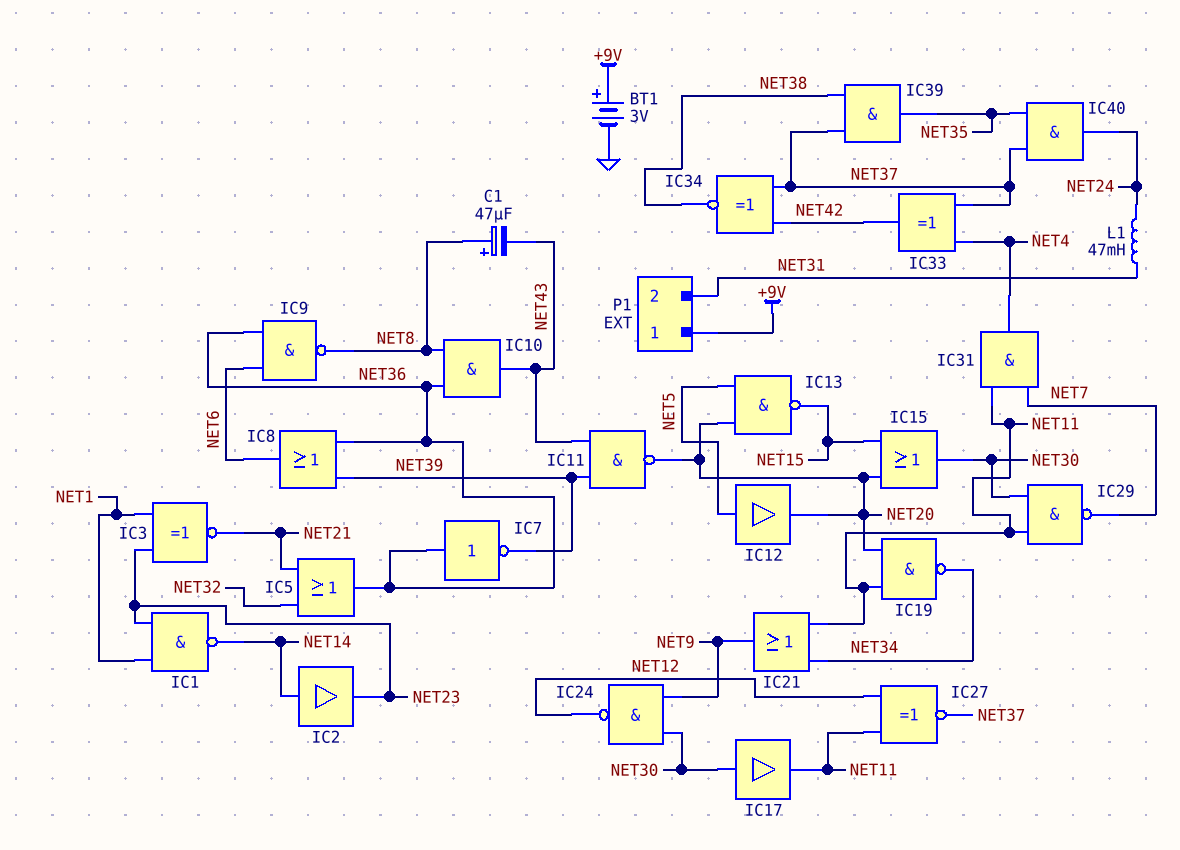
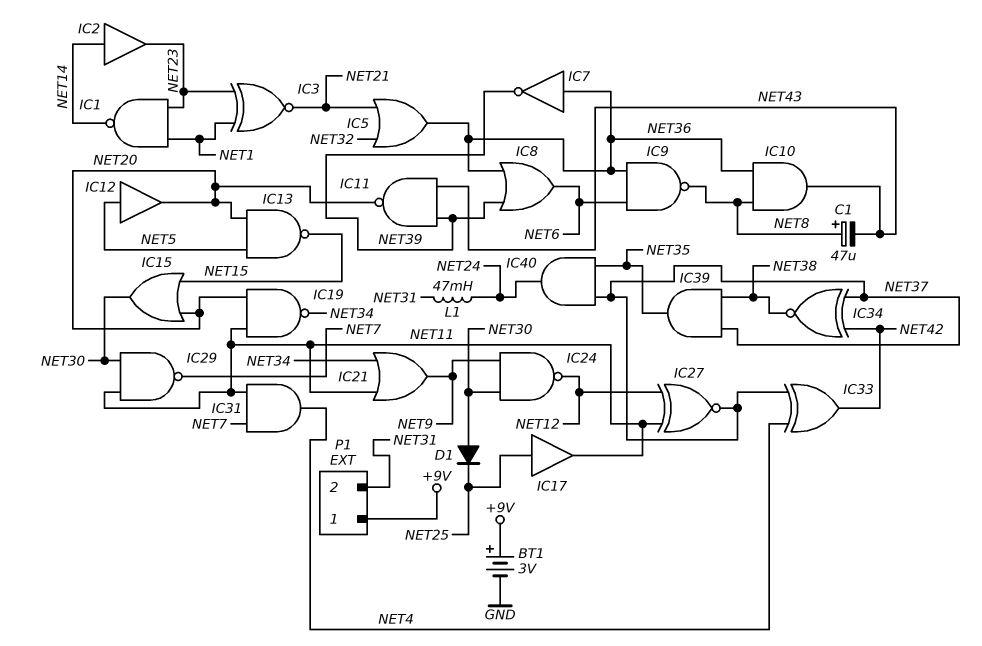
D1: none -> diode (A NET30, K NET25)
IC17: buffer (in NET30, out NET11) -> buffer (in NET25, out NET11)

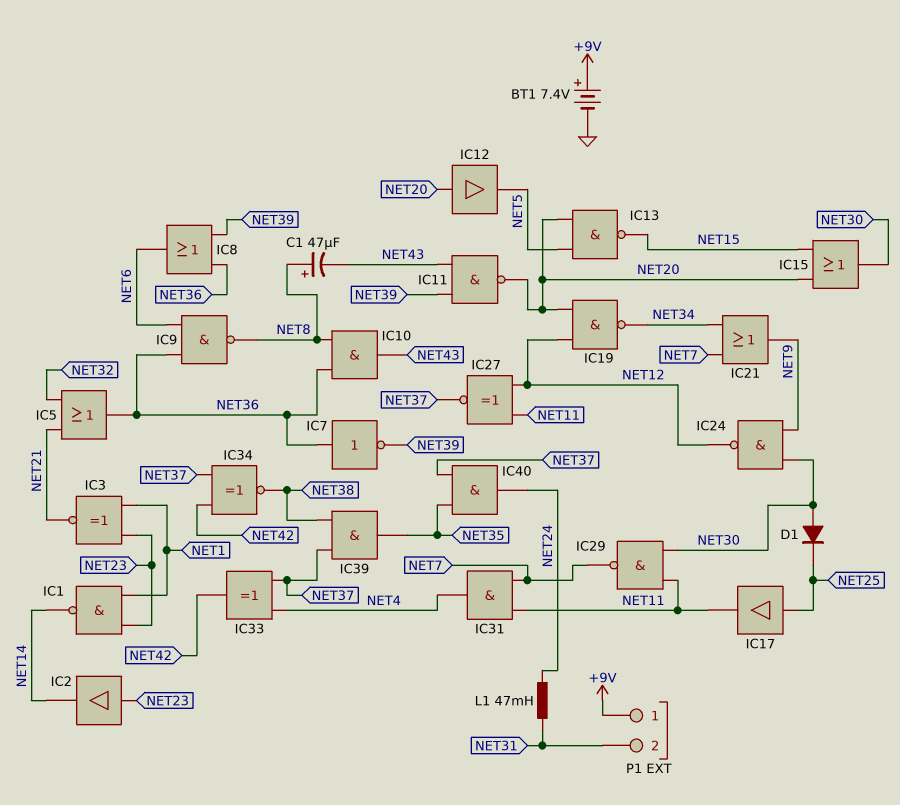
BT1: 3V (plus +9V, minus GND) -> 7.4V (plus +9V, minus GND)
IC2: buffer (in NET14, out NET23) -> buffer (in NET23, out NET14)
IC12: buffer (in NET5, out NET20) -> buffer (in NET20, out NET5)
IC19: NAND (in NET11, in NET20, out NET34) -> NAND (in NET12, in NET20, out NET34)
IC21: OR (in NET11, in NET34, out NET9) -> OR (in NET7, in NET34, out NET9)

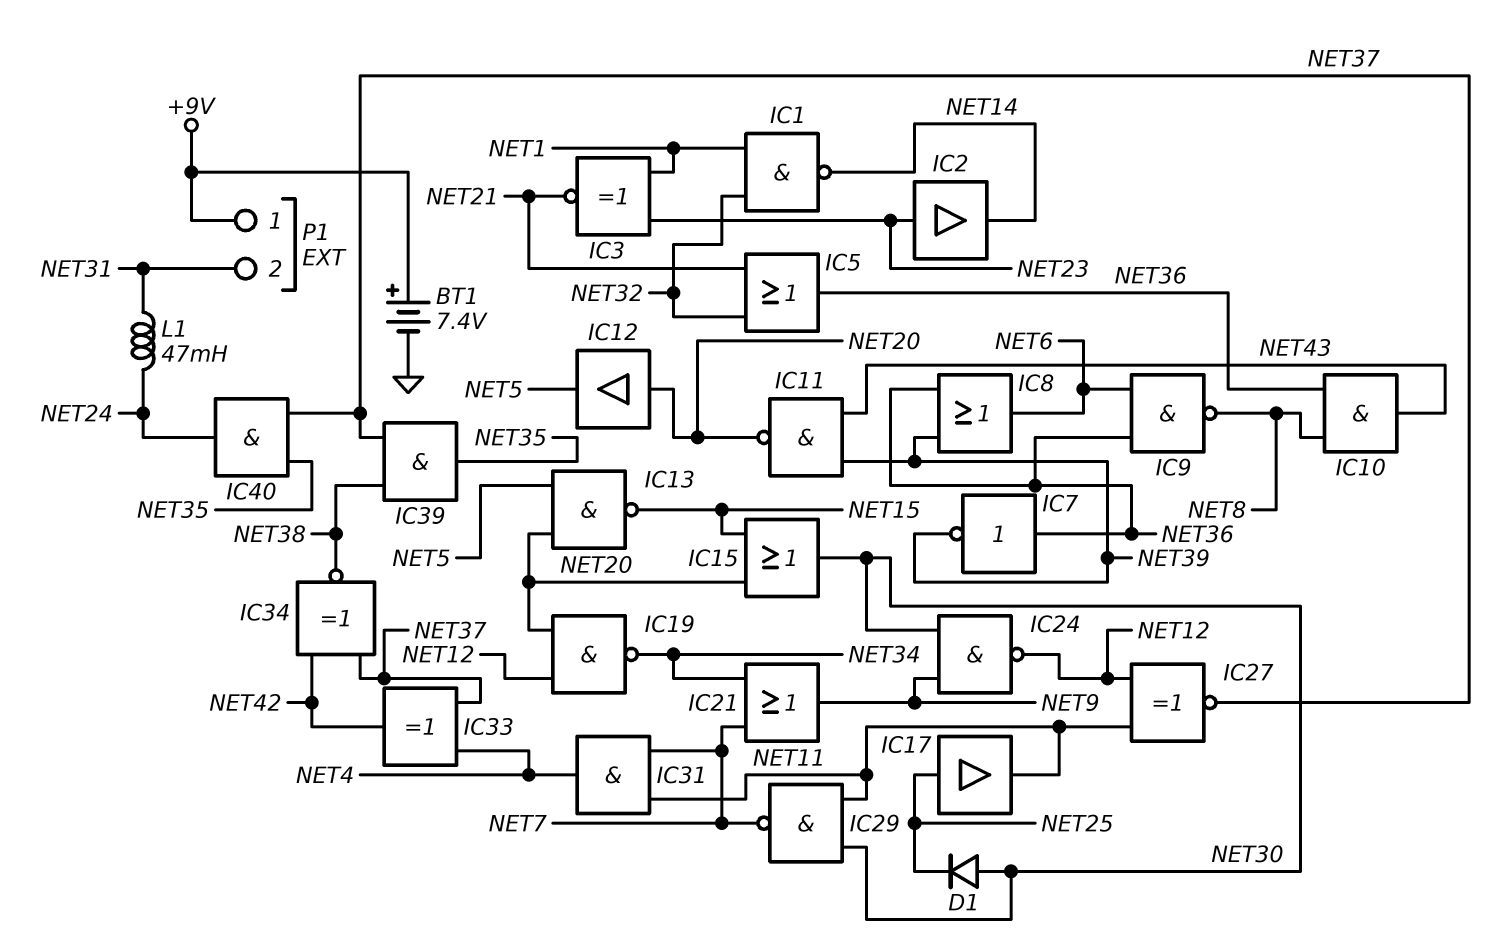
C1: 47uF (plus NET8, minus NET43) -> none
IC1: NAND (in NET1, in NET23, out NET14) -> NAND (in NET1, in NET32, out NET14)

